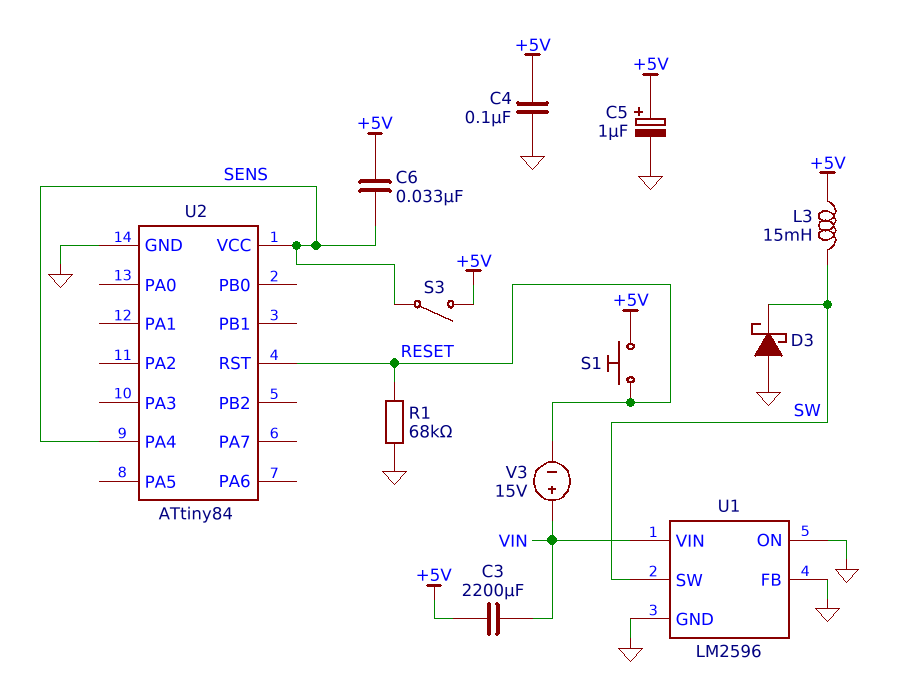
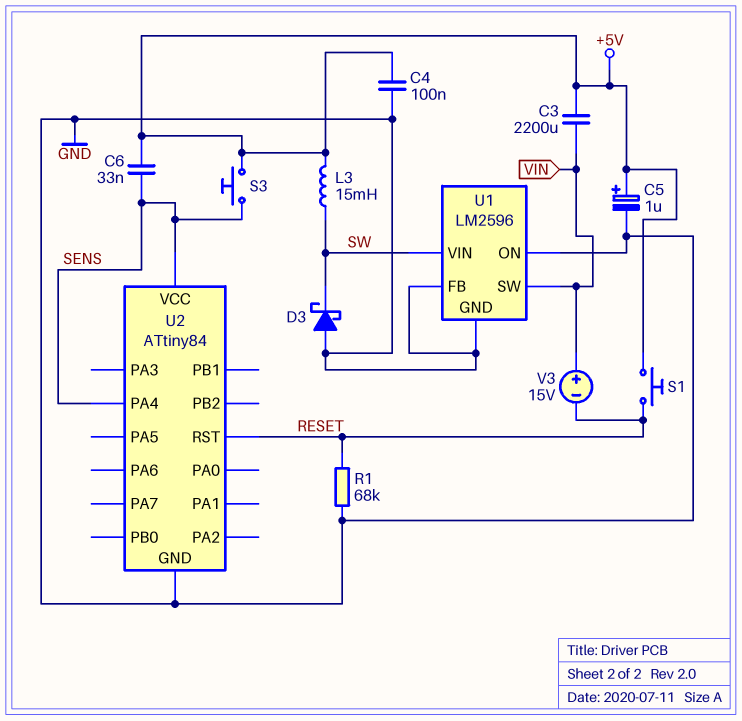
S3: switch (+5V, SENS) -> button (+5V, SENS)
U1 pin SW: SW -> VIN
U1 pin VIN: VIN -> SW

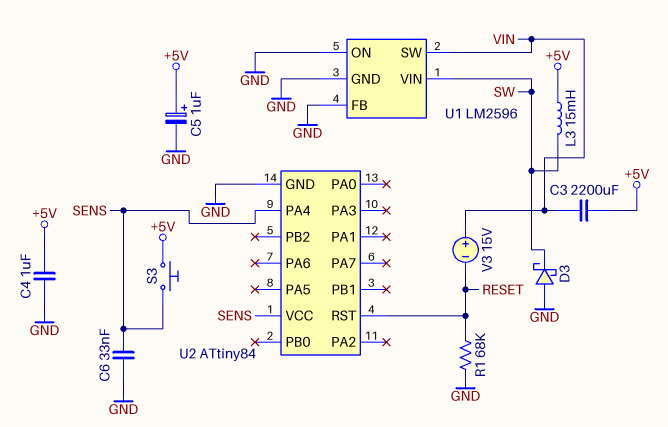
C4: 100nF (+5V, GND) -> 1uF (+5V, GND)
C6: 33nF (+5V, SENS) -> 33nF (GND, SENS)
S1: button (+5V, RESET) -> none

